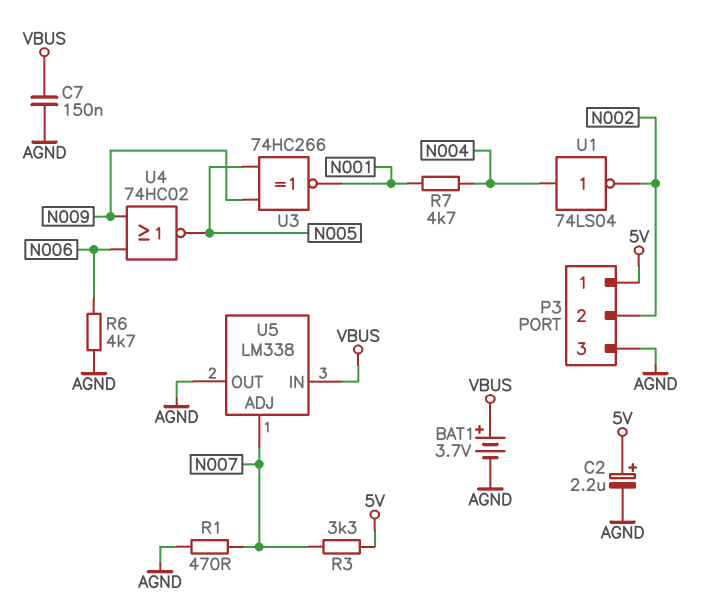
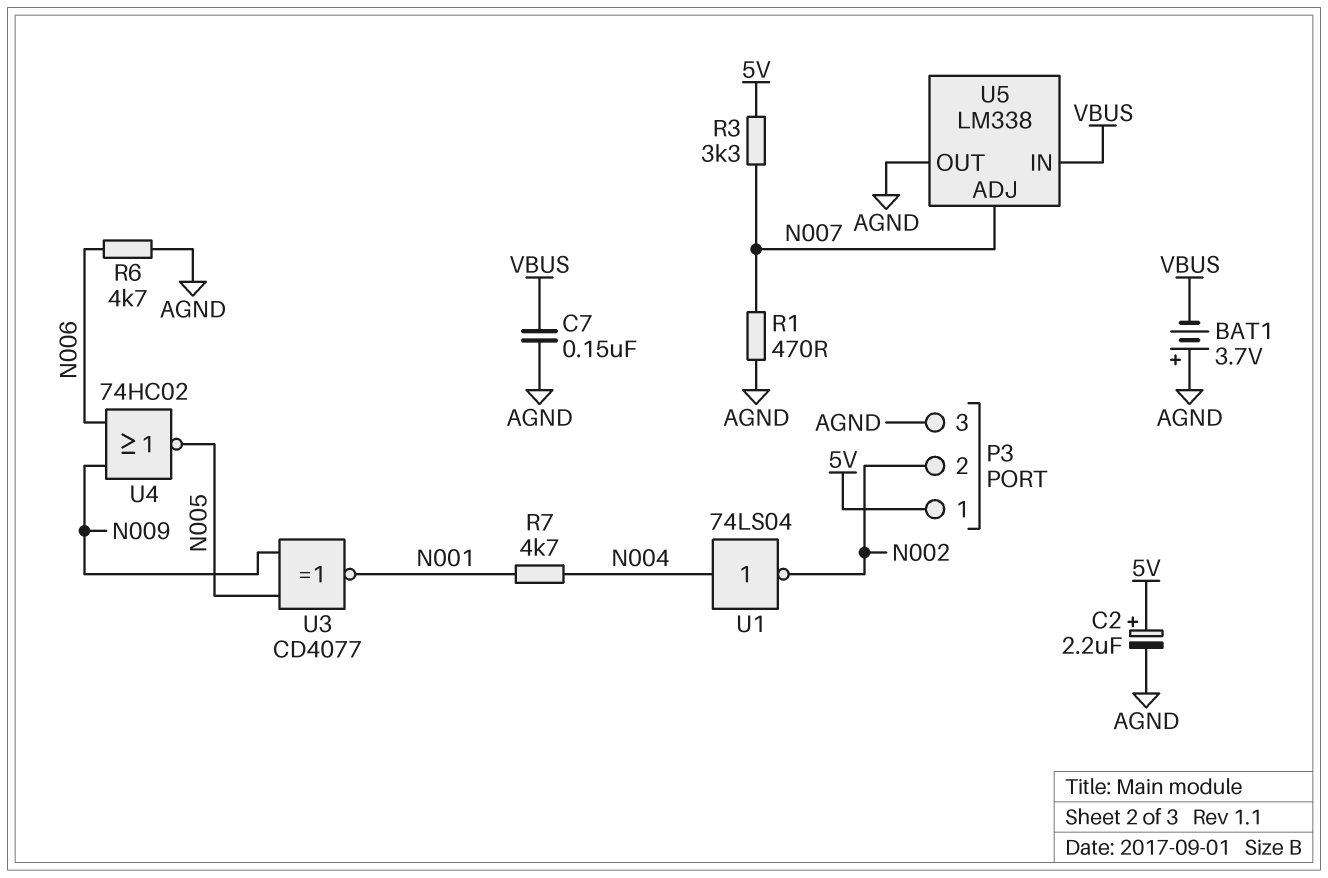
BAT1: 3.7V (plus VBUS, minus AGND) -> 3.7V (plus AGND, minus VBUS)
U3: XNOR 74HC266 (in N005, in N009, out N001) -> XNOR CD4077 (in N005, in N009, out N001)

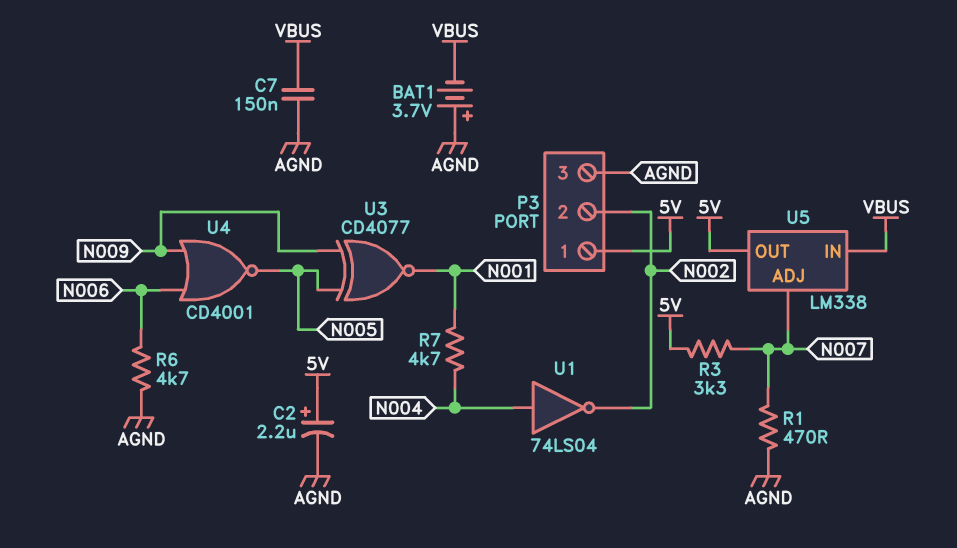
U4: NOR 74HC02 (in N006, in N009, out N005) -> NOR CD4001 (in N006, in N009, out N005)
U5 pin OUT: AGND -> 5V

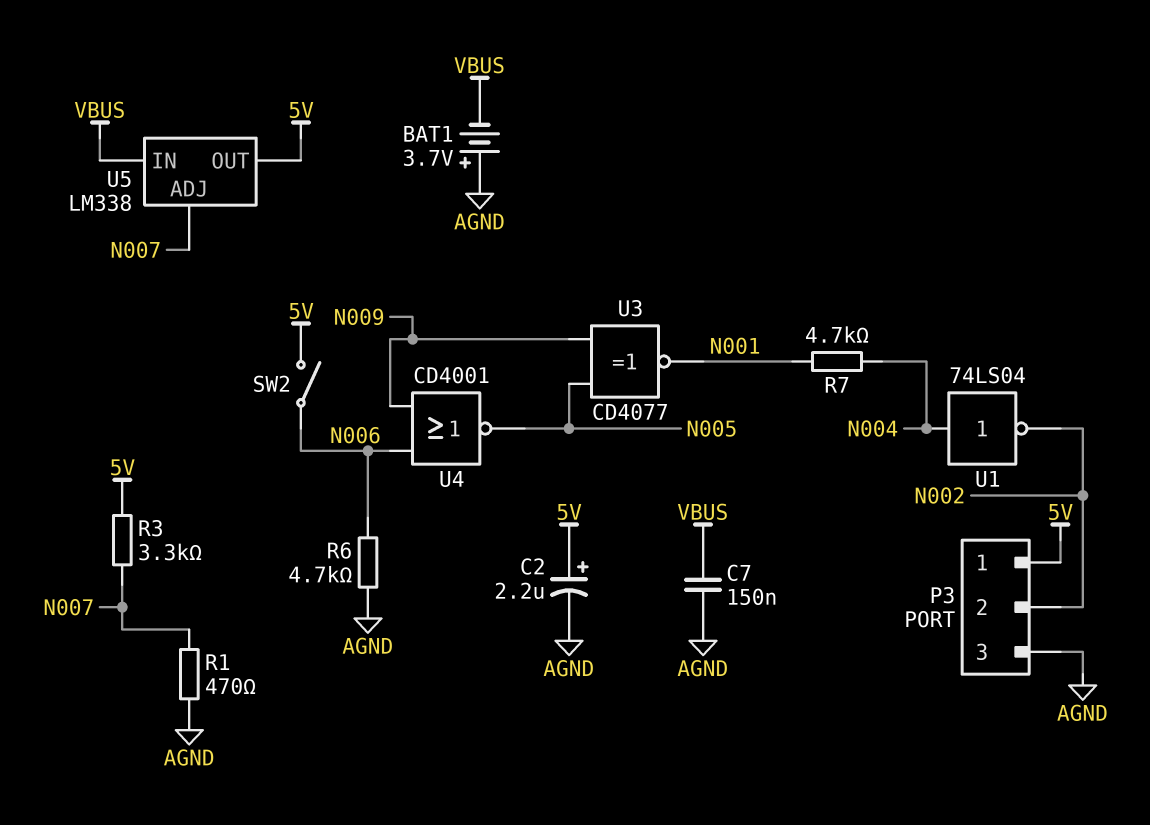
SW2: none -> switch (5V, N006)

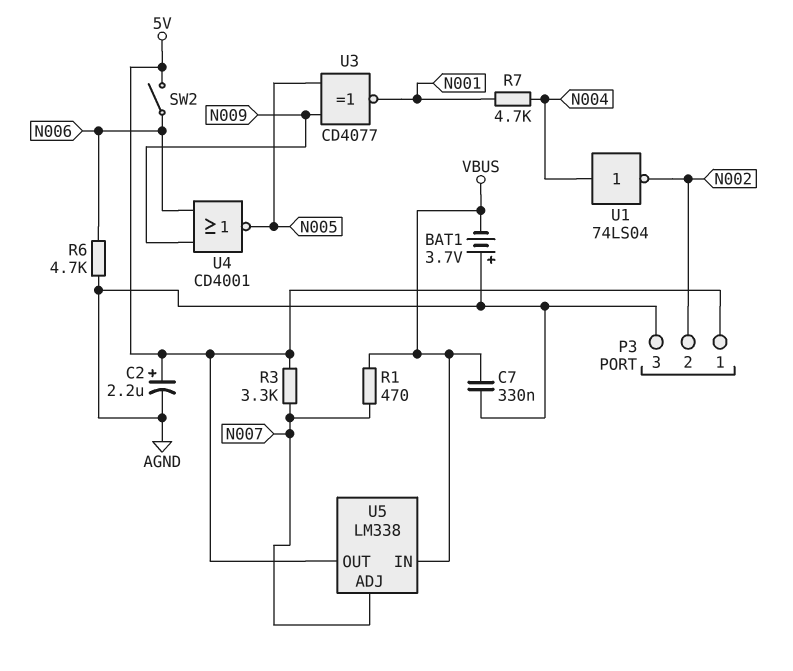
C7: 150nF (AGND, VBUS) -> 330nF (AGND, VBUS)
R1: 470 (AGND, N007) -> 470 (N007, VBUS)

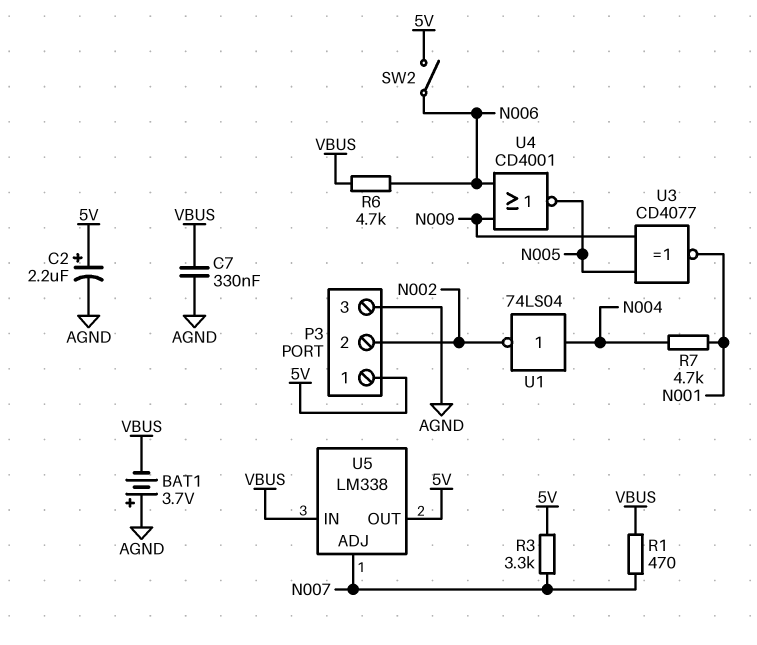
R6: 4.7k (AGND, N006) -> 4.7k (N006, VBUS)

